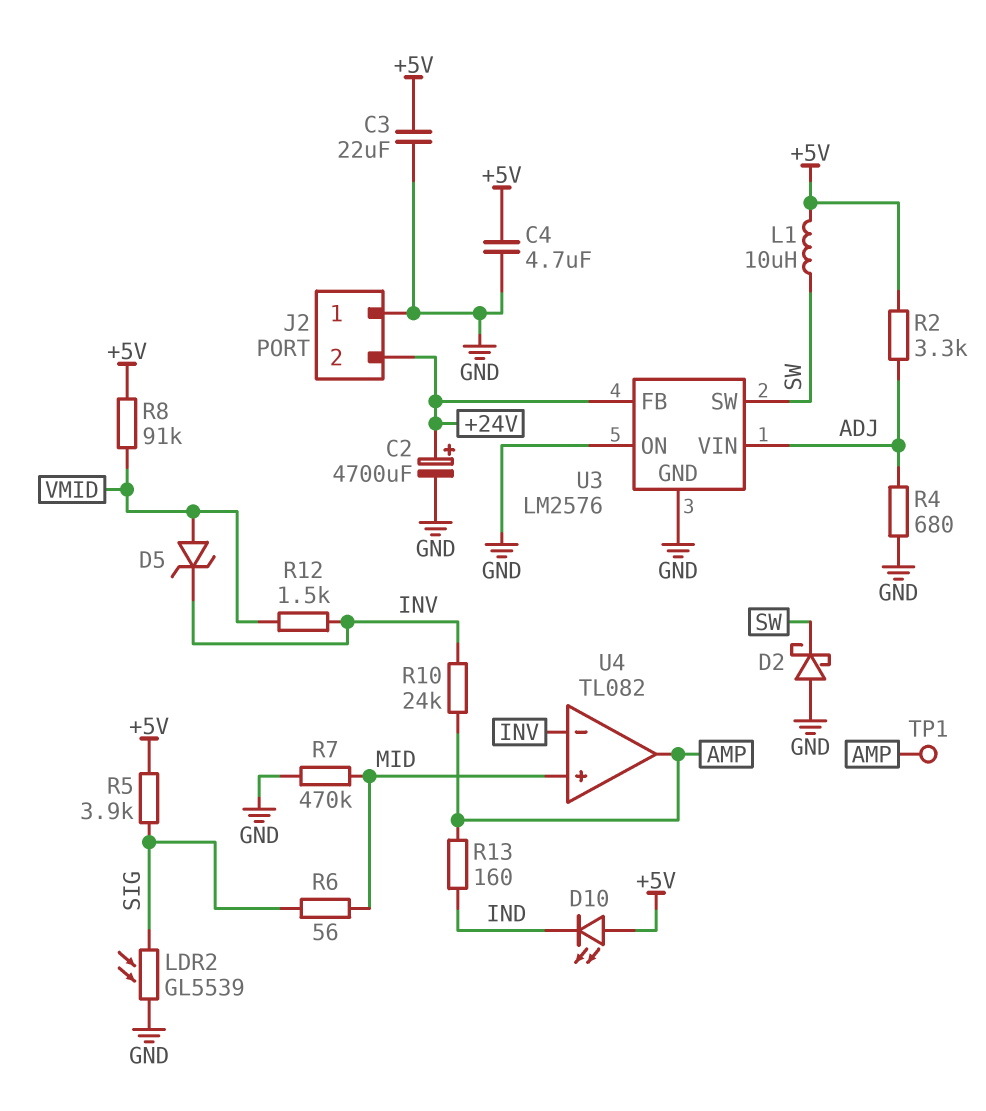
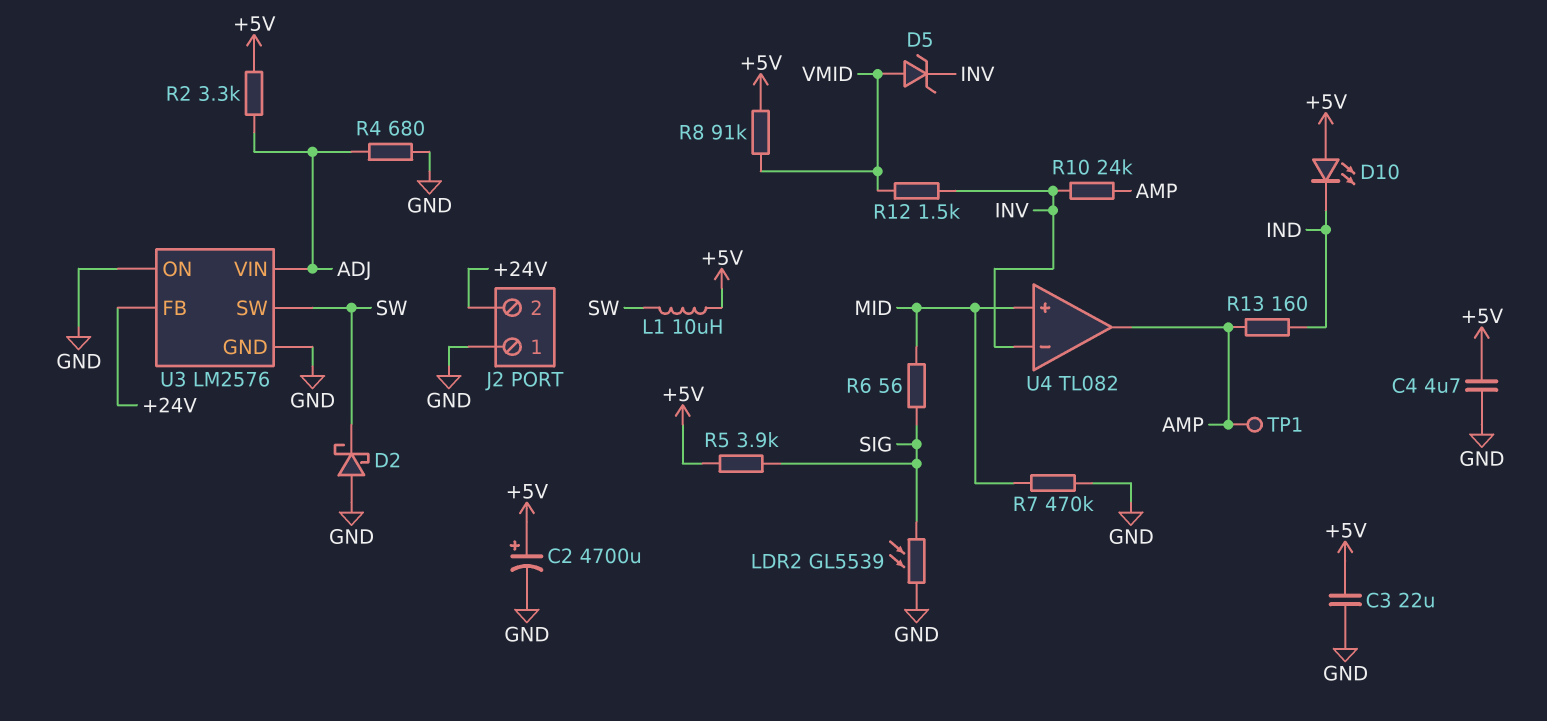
C2: 4700uF (plus +24V, minus GND) -> 4700uF (plus +5V, minus GND)

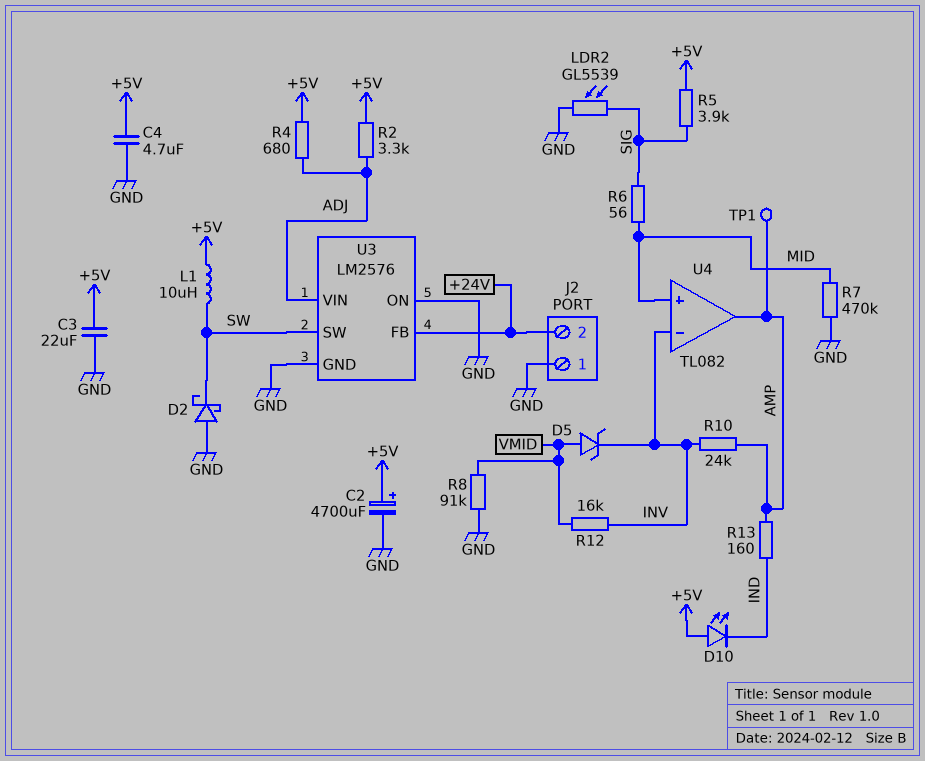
R4: 680 (ADJ, GND) -> 680 (+5V, ADJ)
R8: 91k (+5V, VMID) -> 91k (GND, VMID)
R12: 1.5k (INV, VMID) -> 16k (INV, VMID)

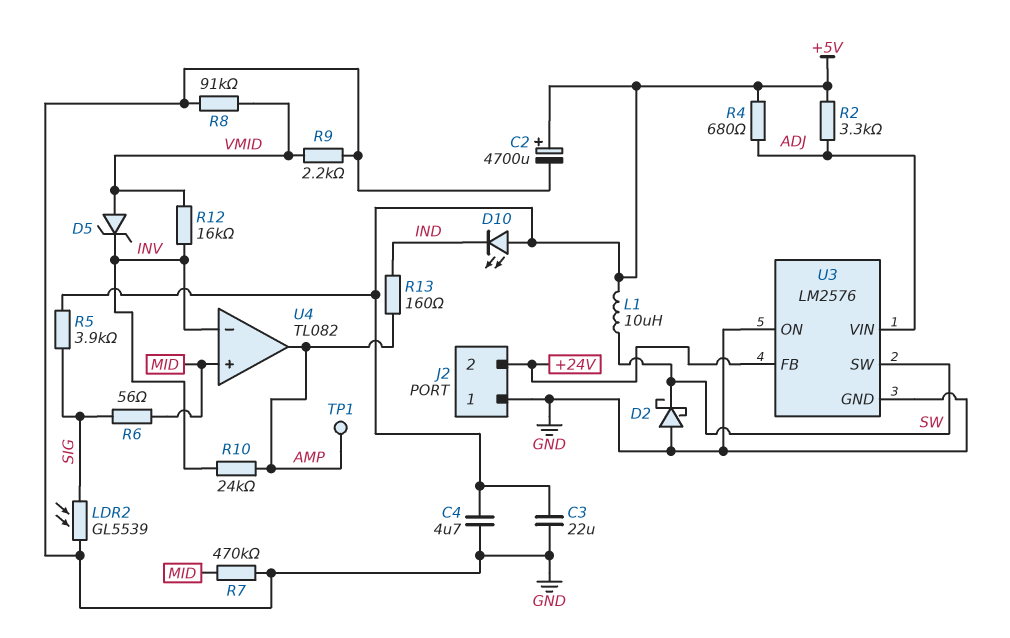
R9: none -> 2.2k (GND, VMID)

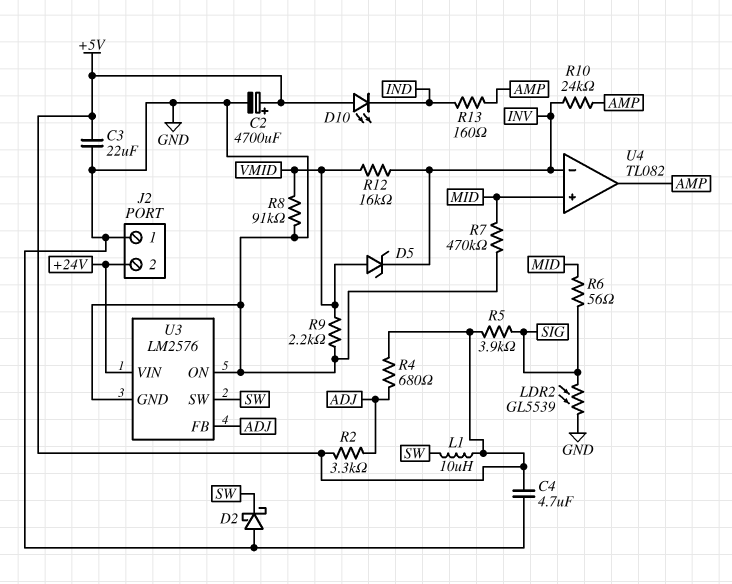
TP1: test point (AMP) -> none
U3 pin FB: +24V -> ADJ
U3 pin VIN: ADJ -> +24V

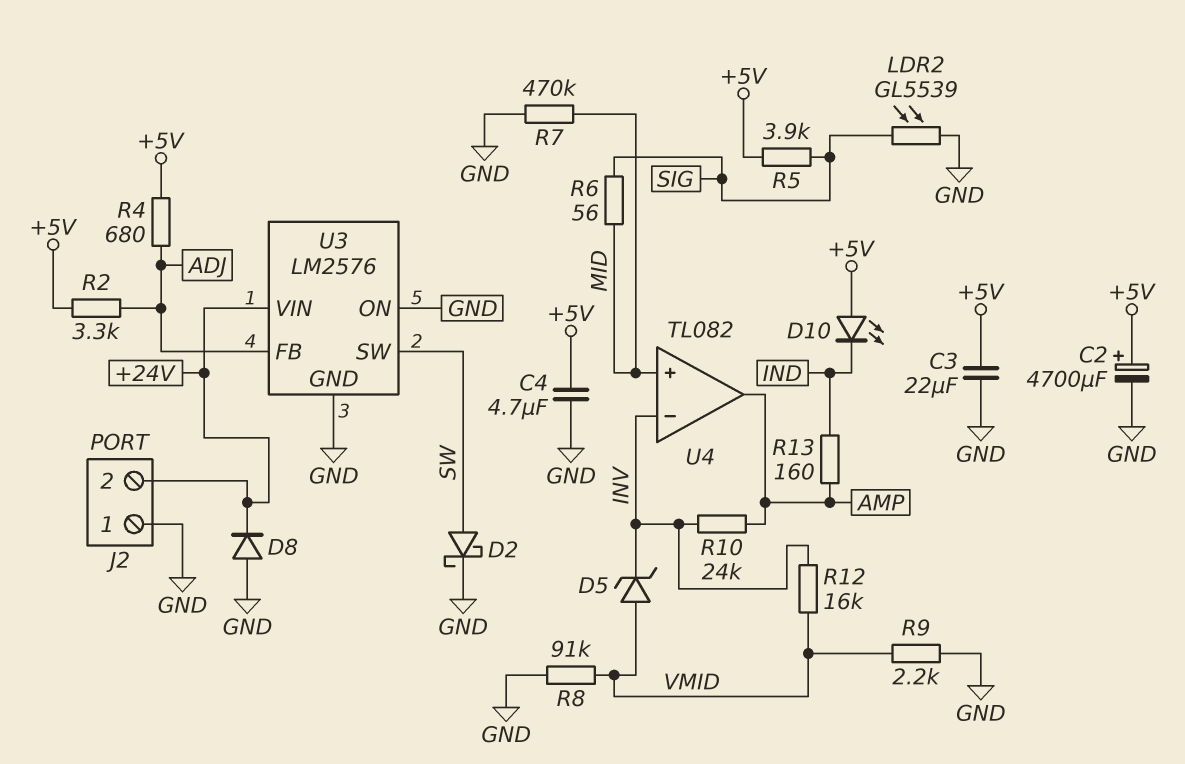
D2: schottky (A GND, K SW) -> schottky (A SW, K GND)
D8: none -> diode (A GND, K +24V)
L1: 10uH (+5V, SW) -> none

